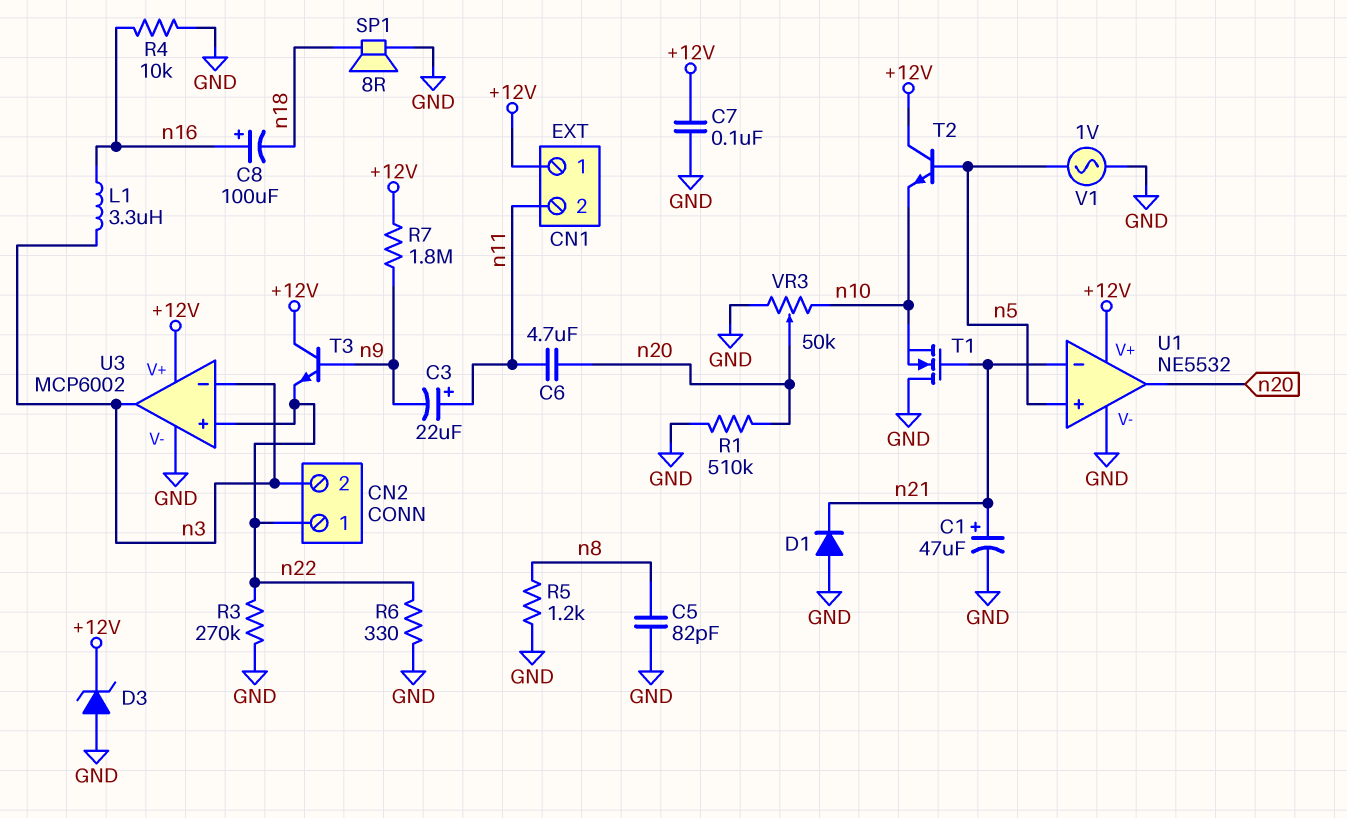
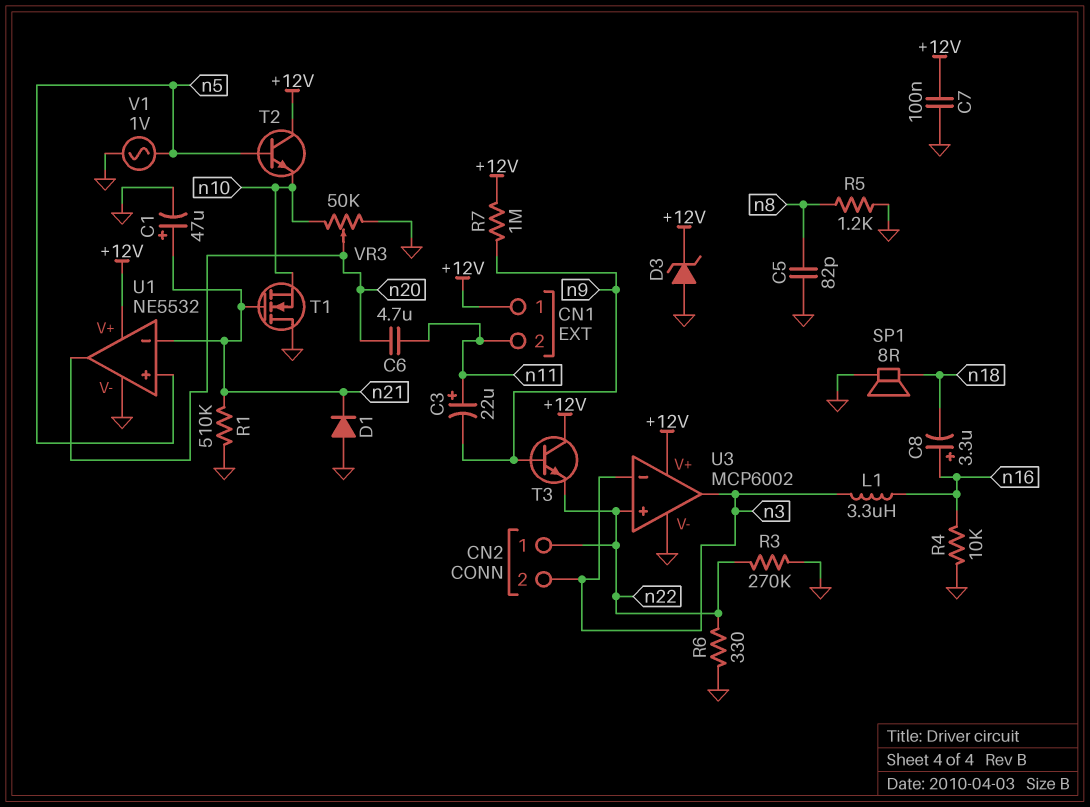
C8: 100uF (plus n16, minus n18) -> 3.3uF (plus n16, minus n18)
R1: 510k (GND, n20) -> 510k (GND, n21)
R7: 1.8M (+12V, n9) -> 1M (+12V, n9)

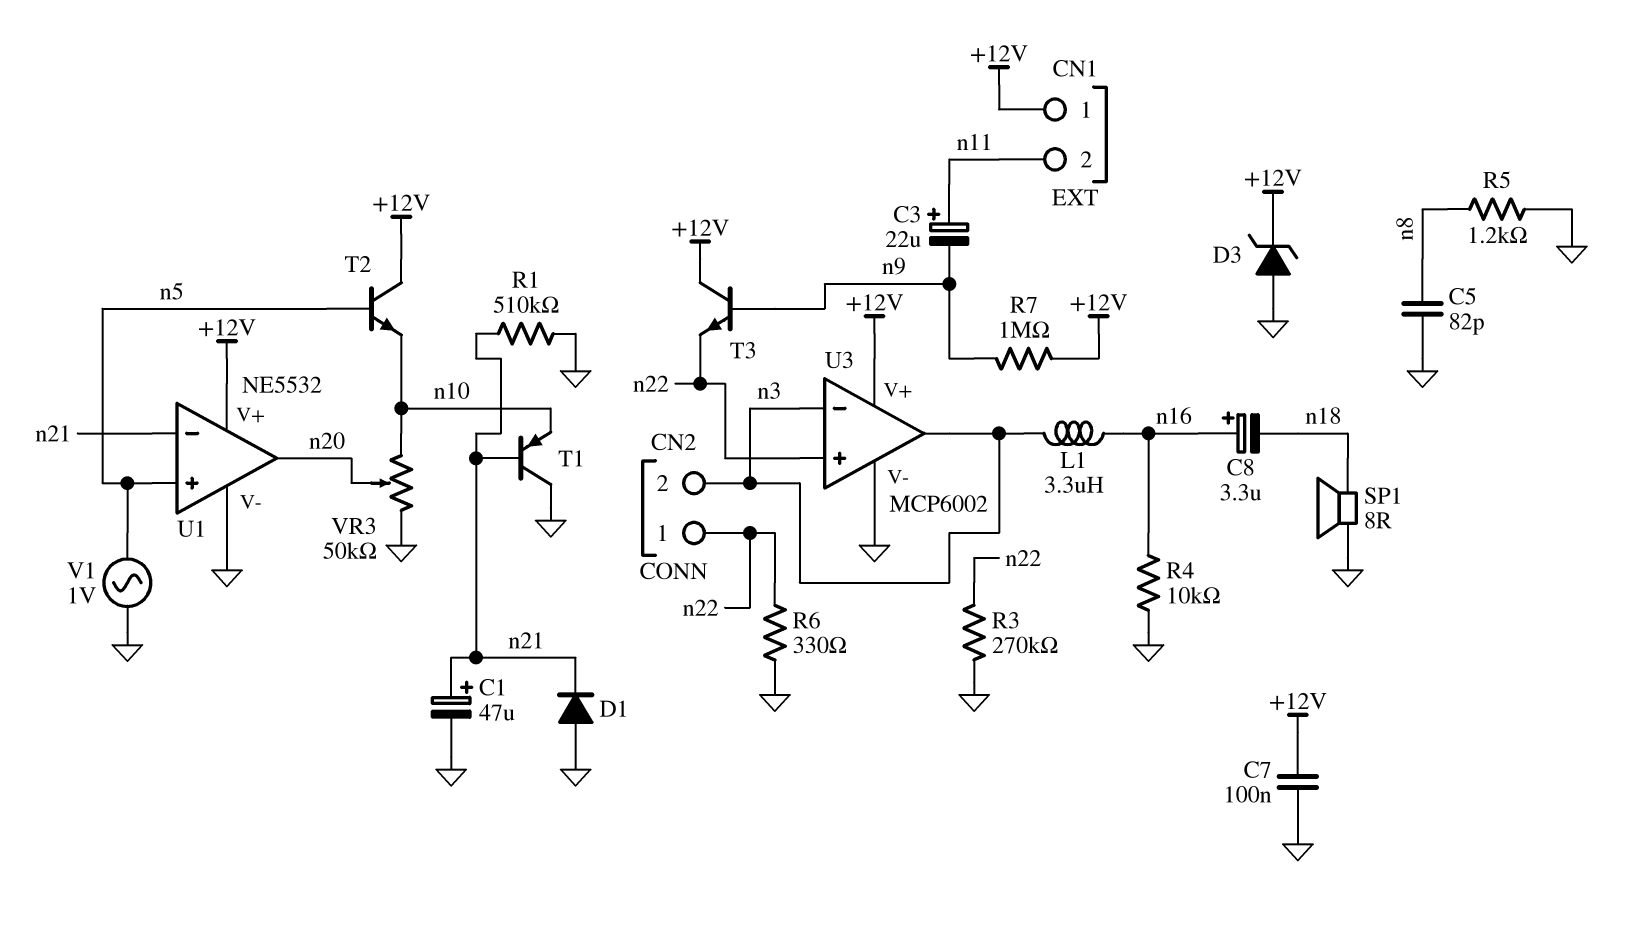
C6: 4.7uF (n11, n20) -> none
T1: NMOS (G n21, D GND, S n10) -> PNP (B n21, C GND, E n10)

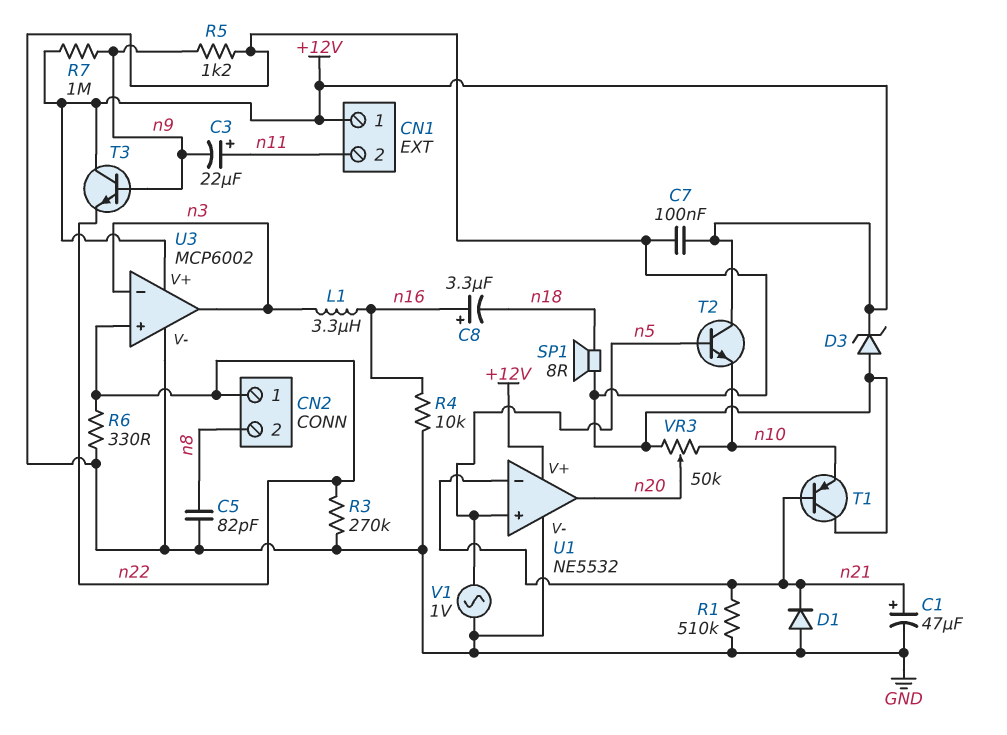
CN2 pin 2: n3 -> n8
R5: 1.2k (GND, n8) -> 1.2k (GND, n9)

